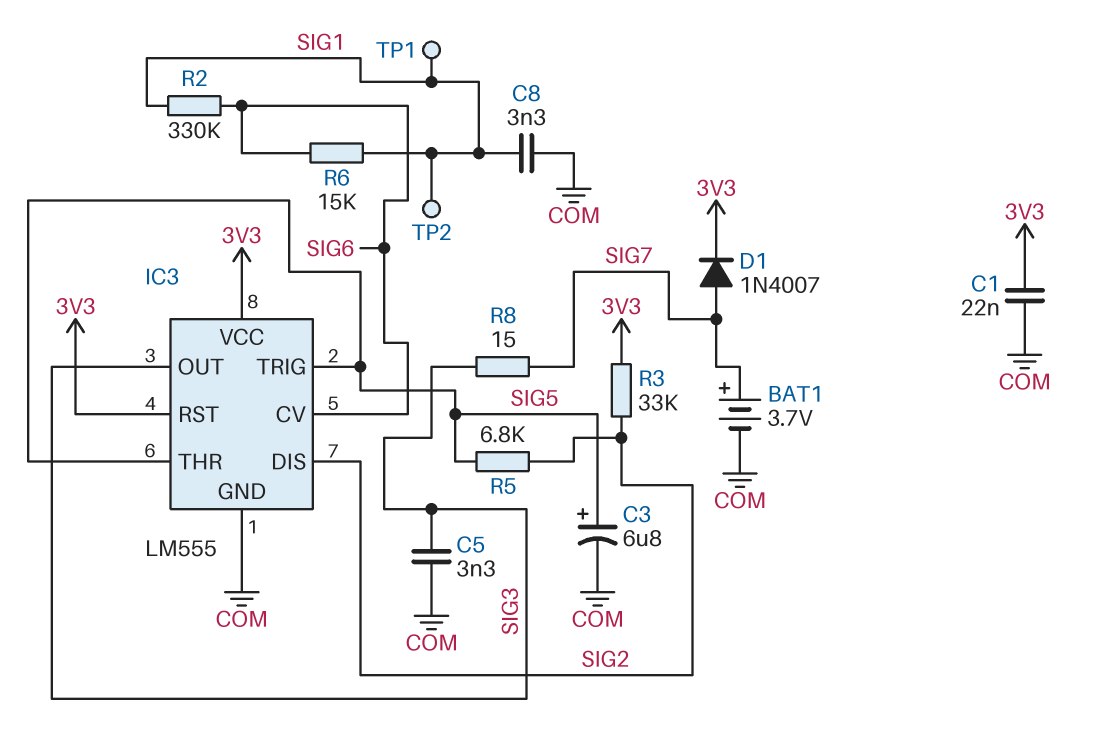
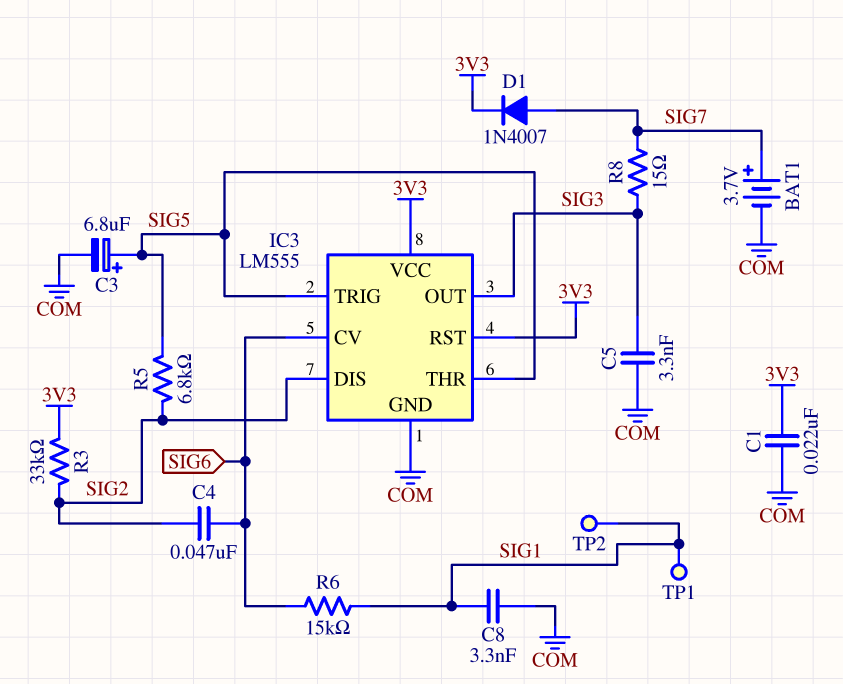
C4: none -> 47nF (SIG2, SIG6)
R2: 330k (SIG1, SIG6) -> none

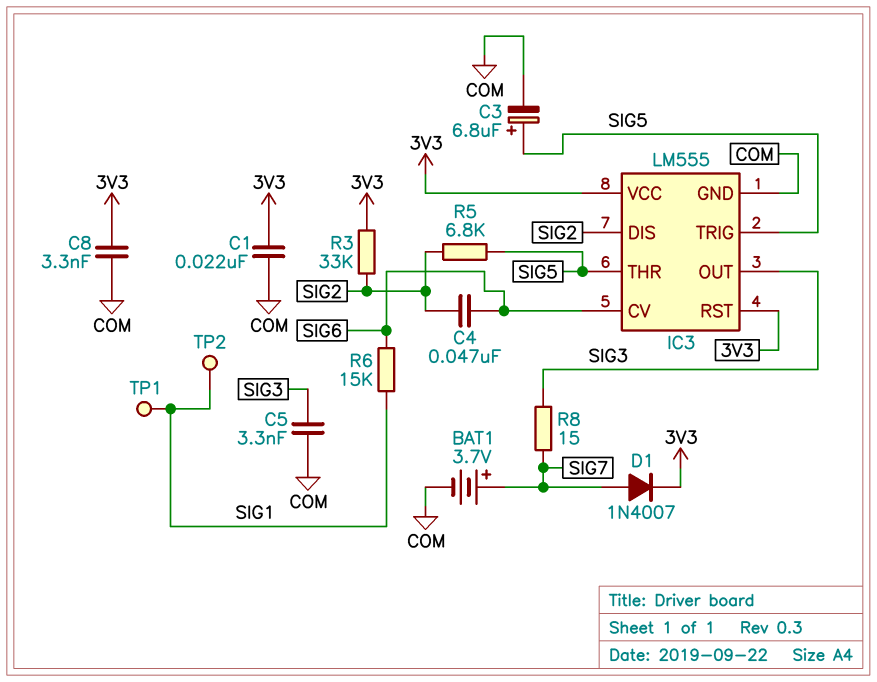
C8: 3.3nF (COM, SIG1) -> 3.3nF (3V3, COM)

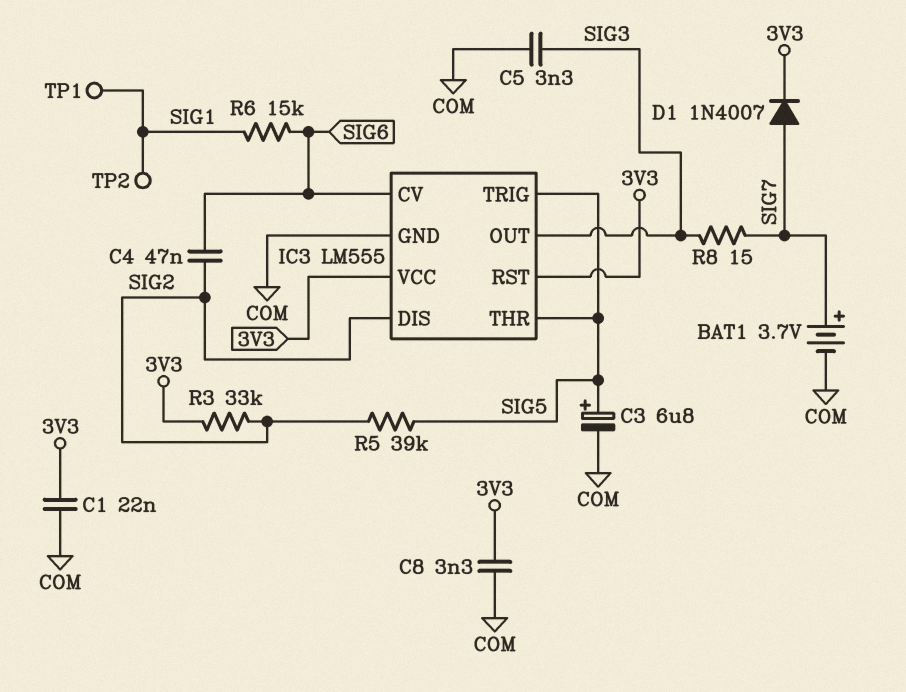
R5: 6.8k (SIG2, SIG5) -> 39k (SIG2, SIG5)

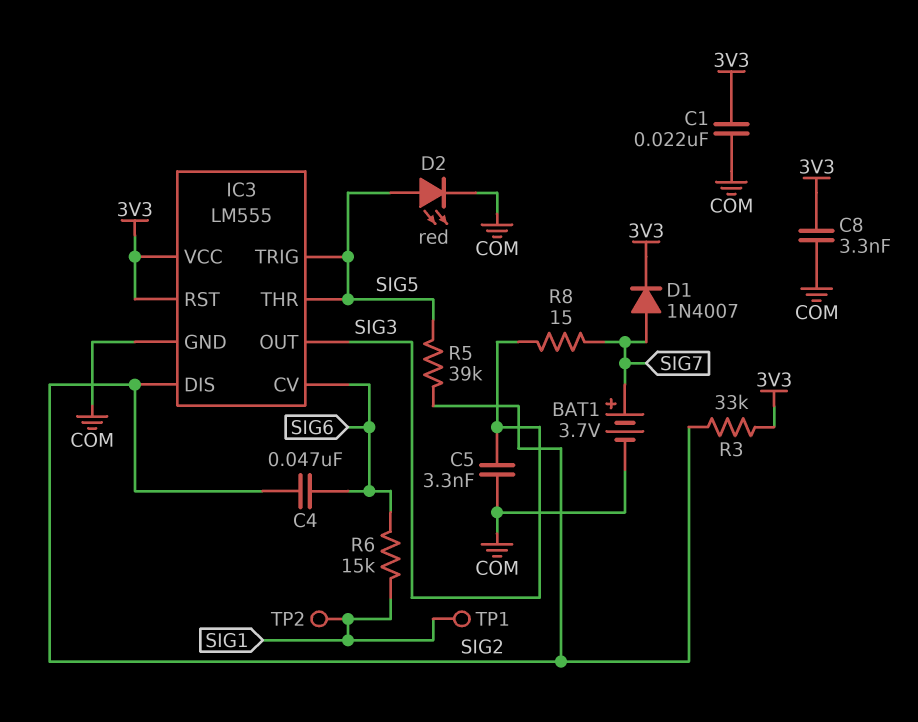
C3: 6.8uF (plus SIG5, minus COM) -> none
D2: none -> LED red (A SIG5, K COM)

